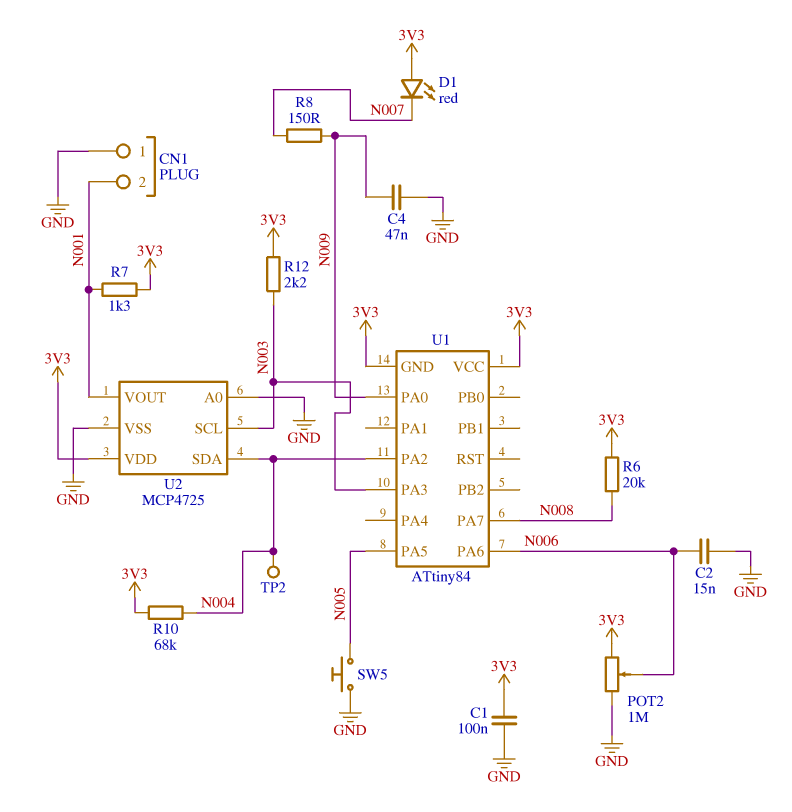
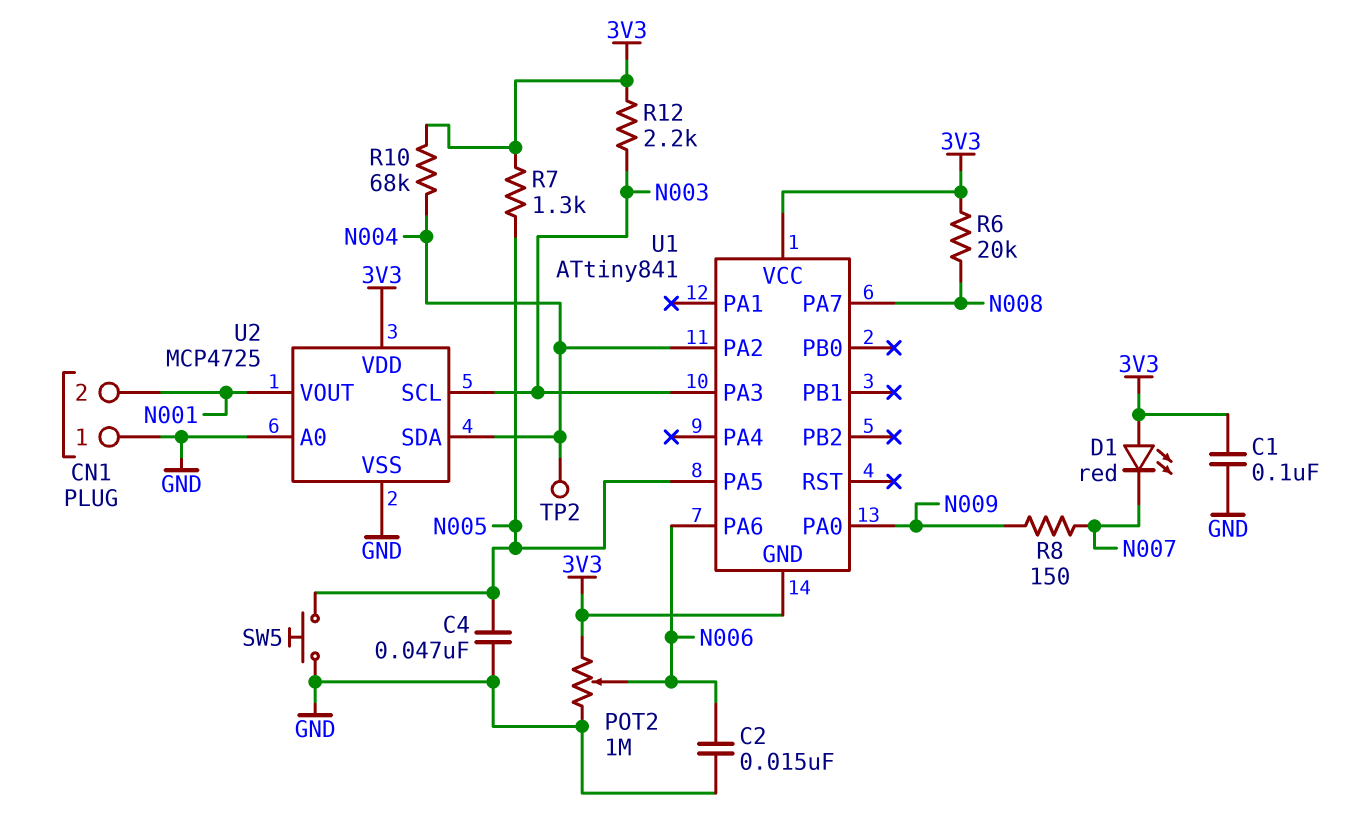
C4: 47nF (GND, N009) -> 47nF (GND, N005)
R7: 1.3k (3V3, N001) -> 1.3k (3V3, N005)
U1: ATtiny84 -> ATtiny841

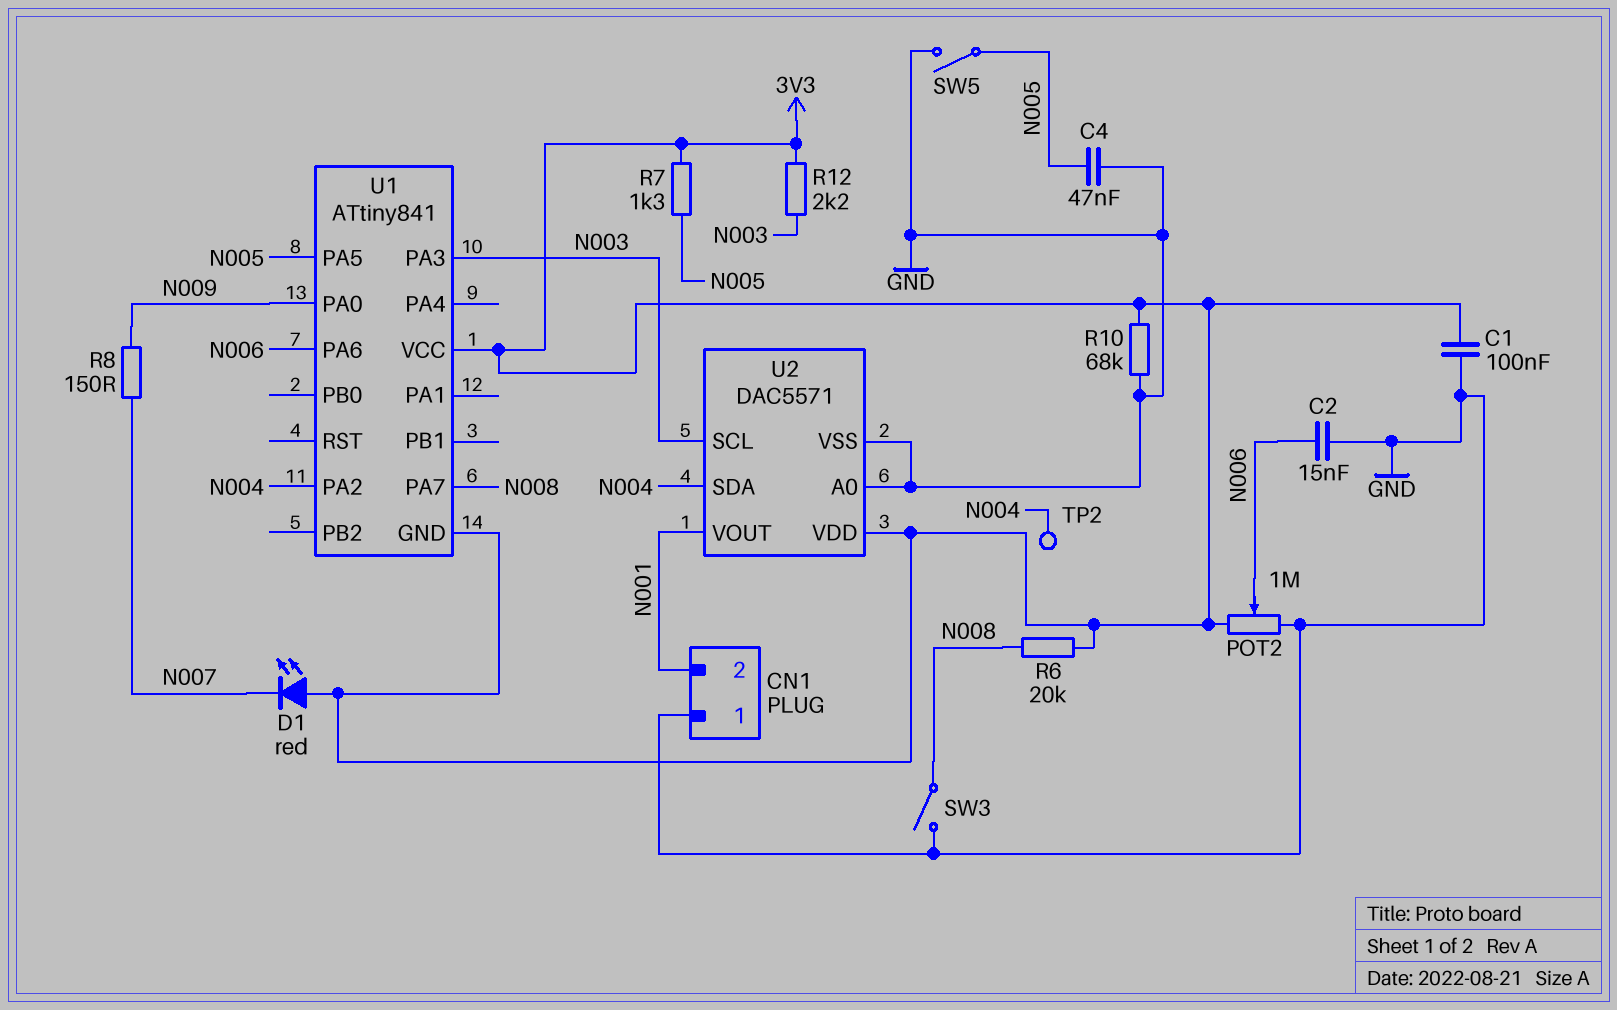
R10: 68k (3V3, N004) -> 68k (3V3, GND)
SW3: none -> switch (GND, N008)
SW5: button (GND, N005) -> switch (GND, N005)
U2: MCP4725 -> DAC5571

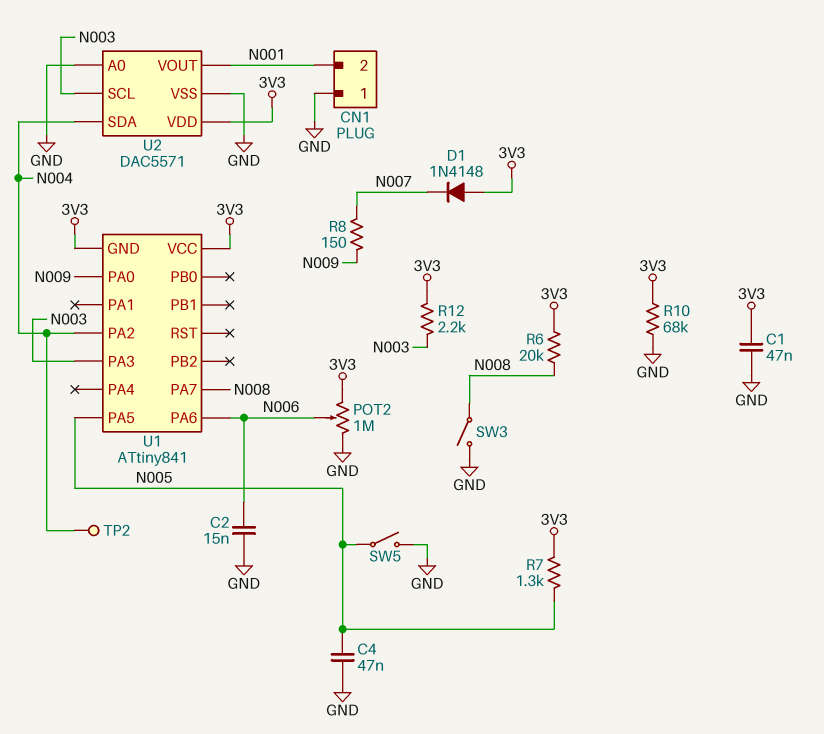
C1: 100nF (3V3, GND) -> 47nF (3V3, GND)
D1: LED red (A 3V3, K N007) -> diode 1N4148 (A 3V3, K N007)

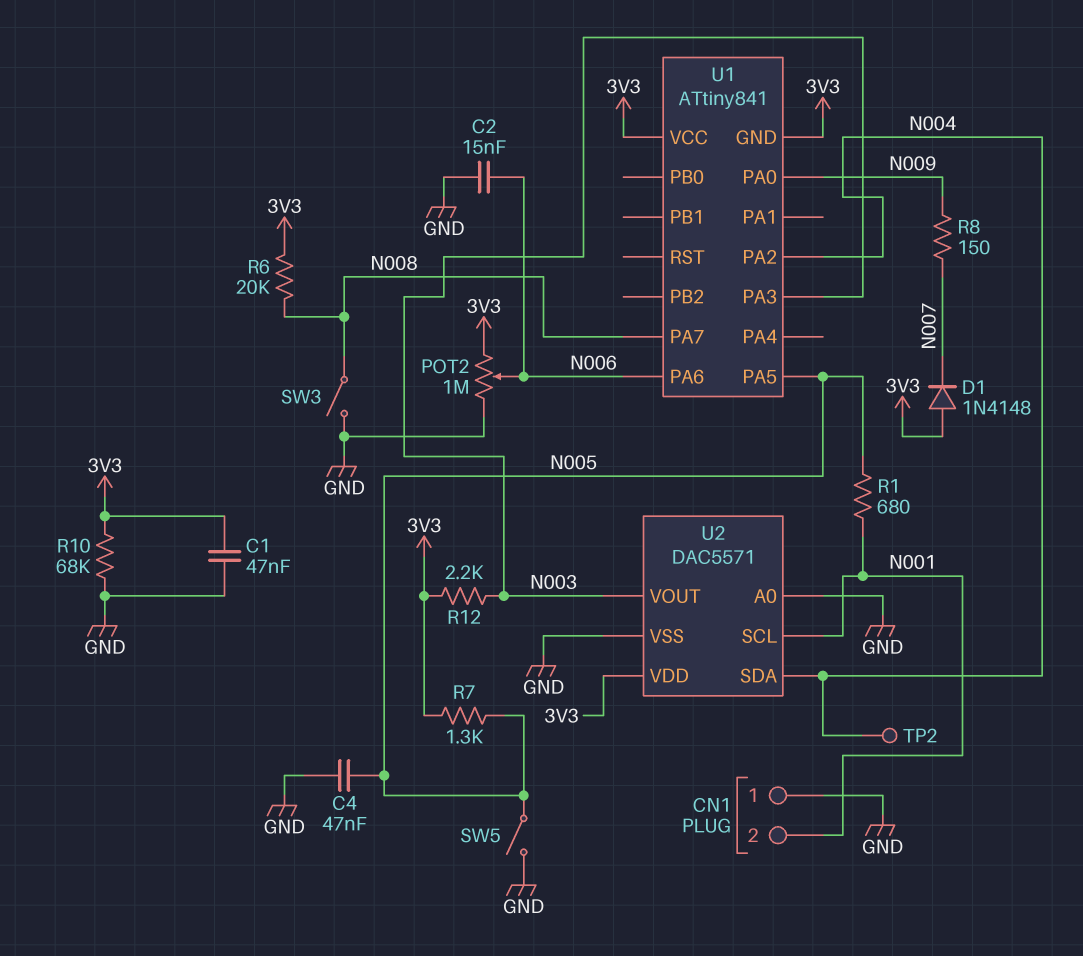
R1: none -> 680 (N001, N005)
U2 pin SCL: N003 -> N001
U2 pin VOUT: N001 -> N003

